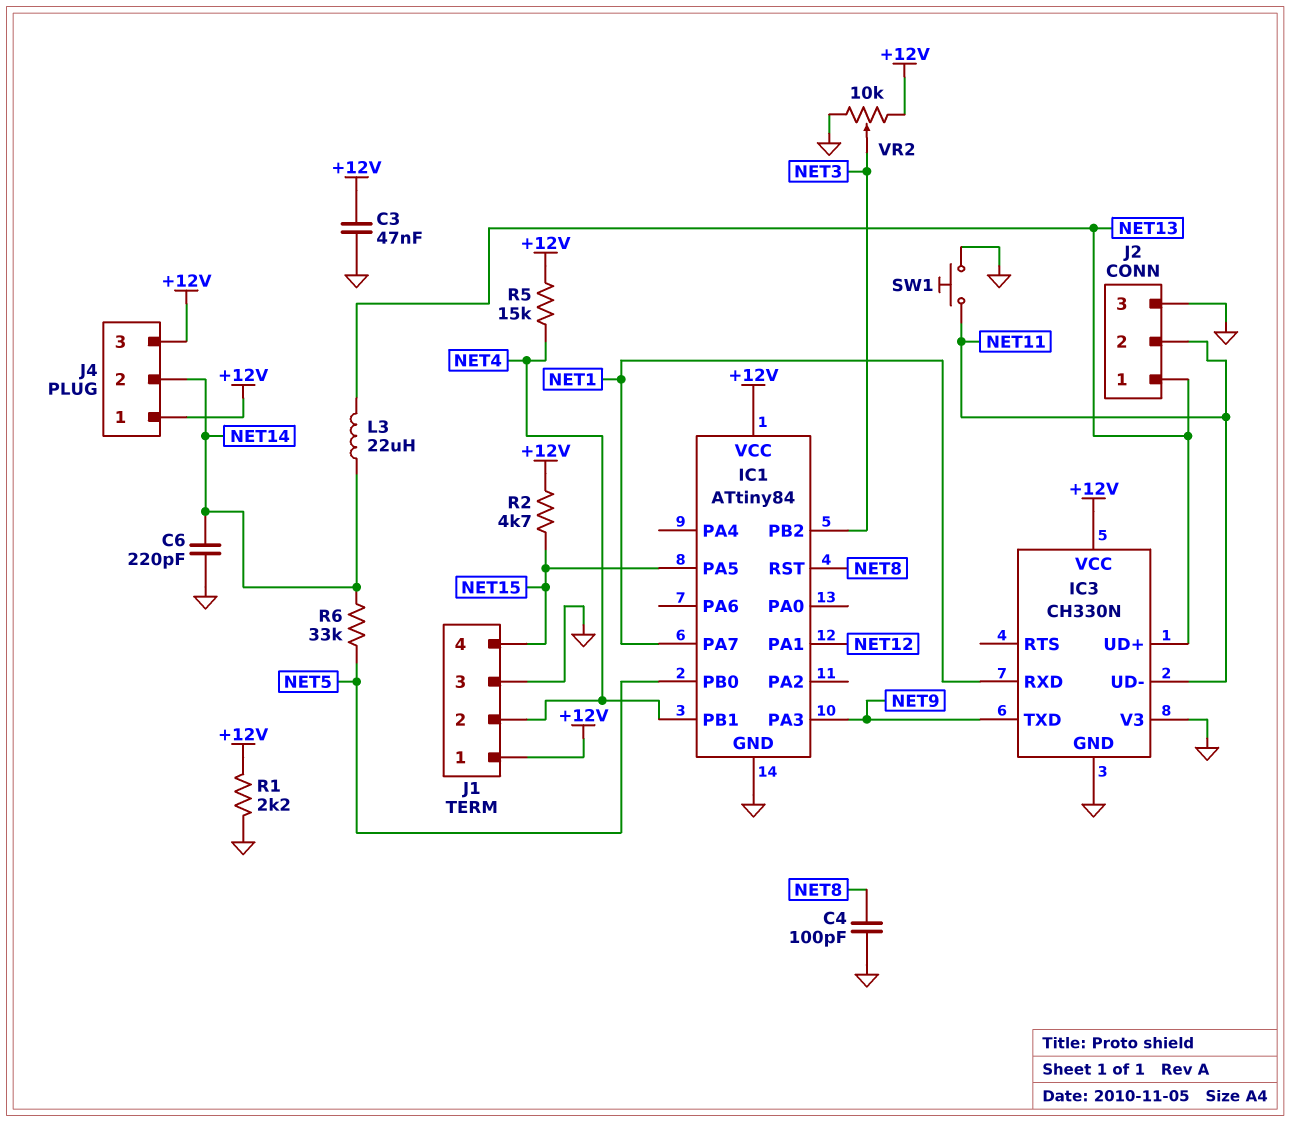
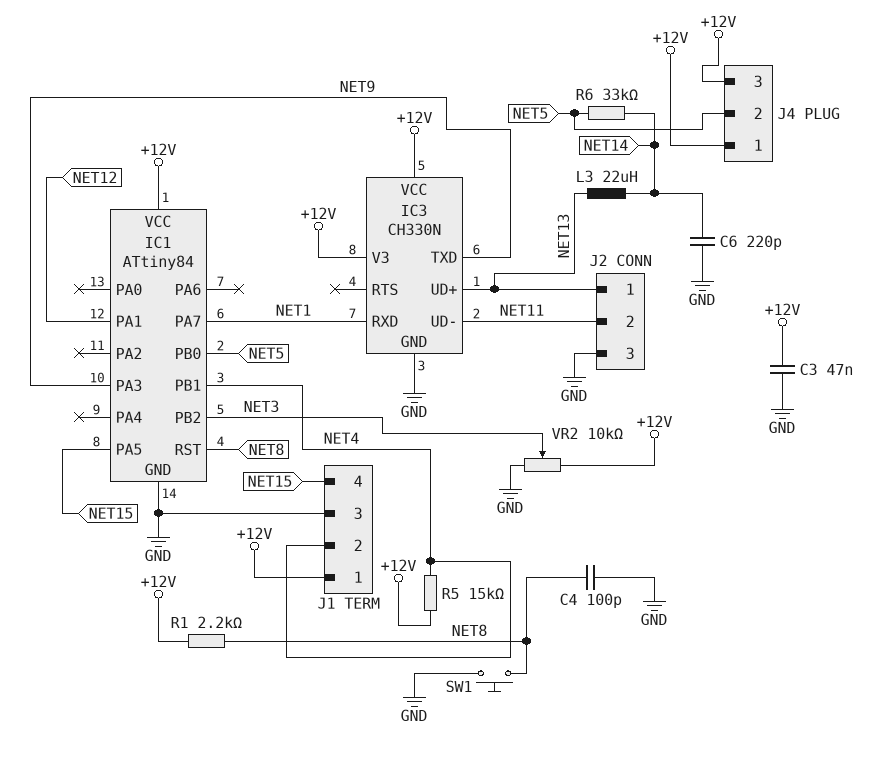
IC3 pin V3: GND -> +12V
J4 pin 2: NET14 -> NET5
R1: 2.2k (+12V, GND) -> 2.2k (+12V, NET8)
R2: 4.7k (+12V, NET15) -> none
SW1: button (GND, NET11) -> button (GND, NET8)

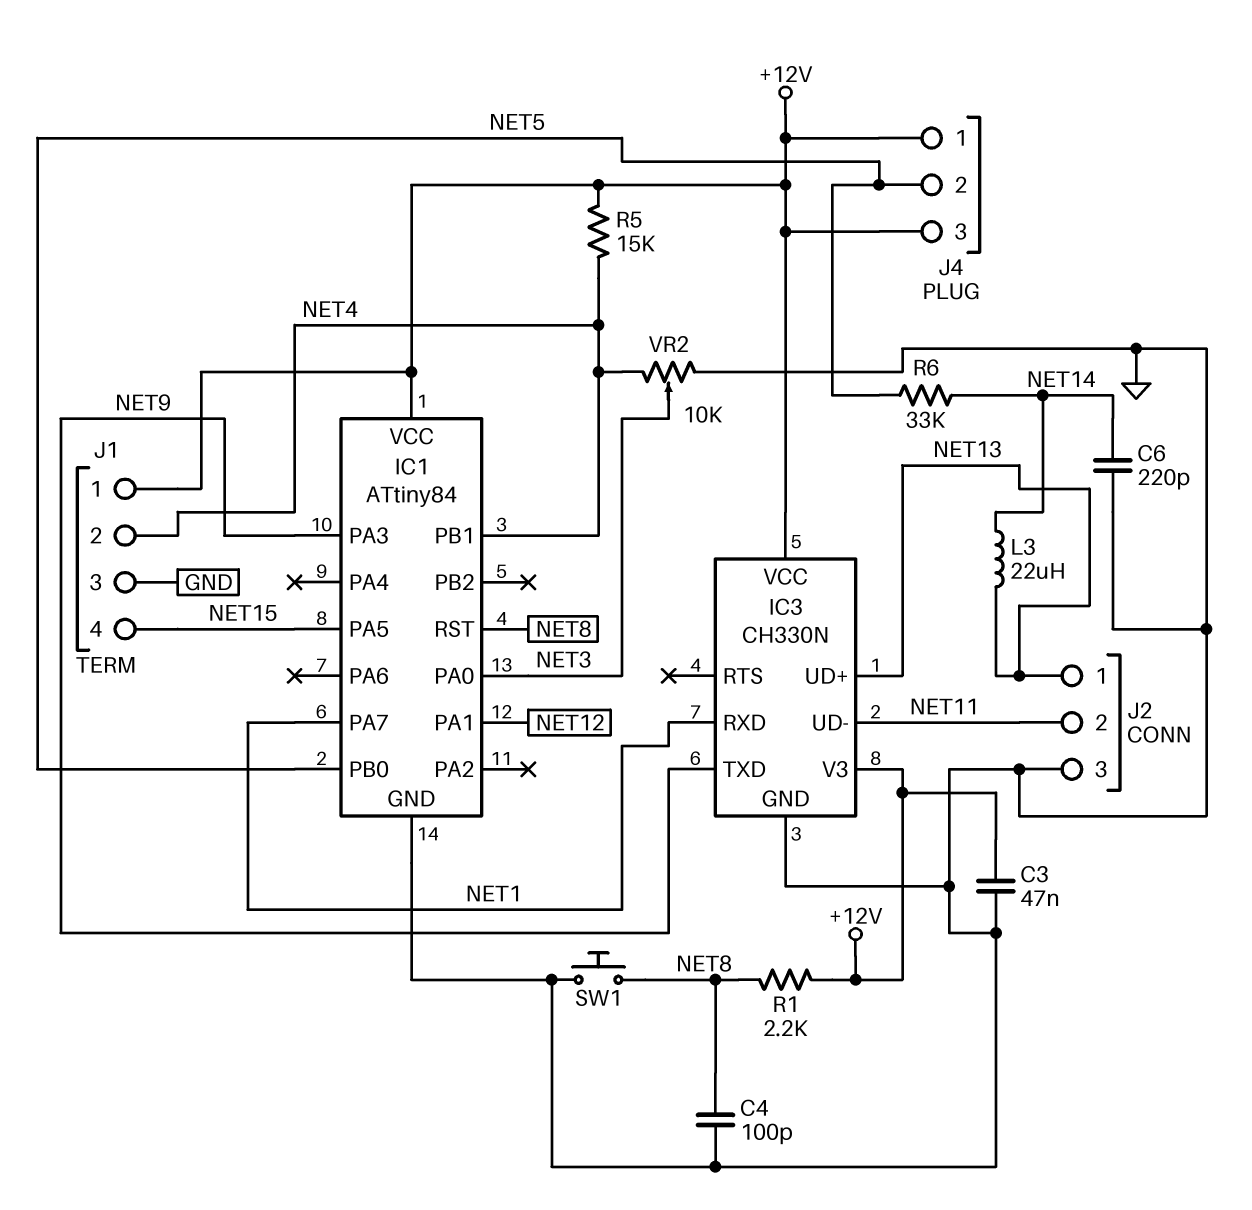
IC1 pin PA0: none -> NET3
IC1 pin PB2: NET3 -> none
VR2: 10k (+12V, GND, wiper NET3) -> 10k (GND, NET4, wiper NET3)

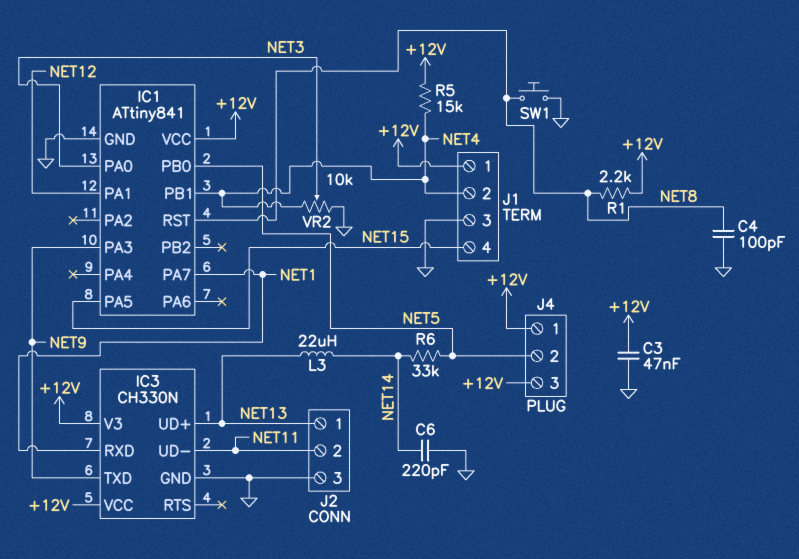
IC1: ATtiny84 -> ATtiny841

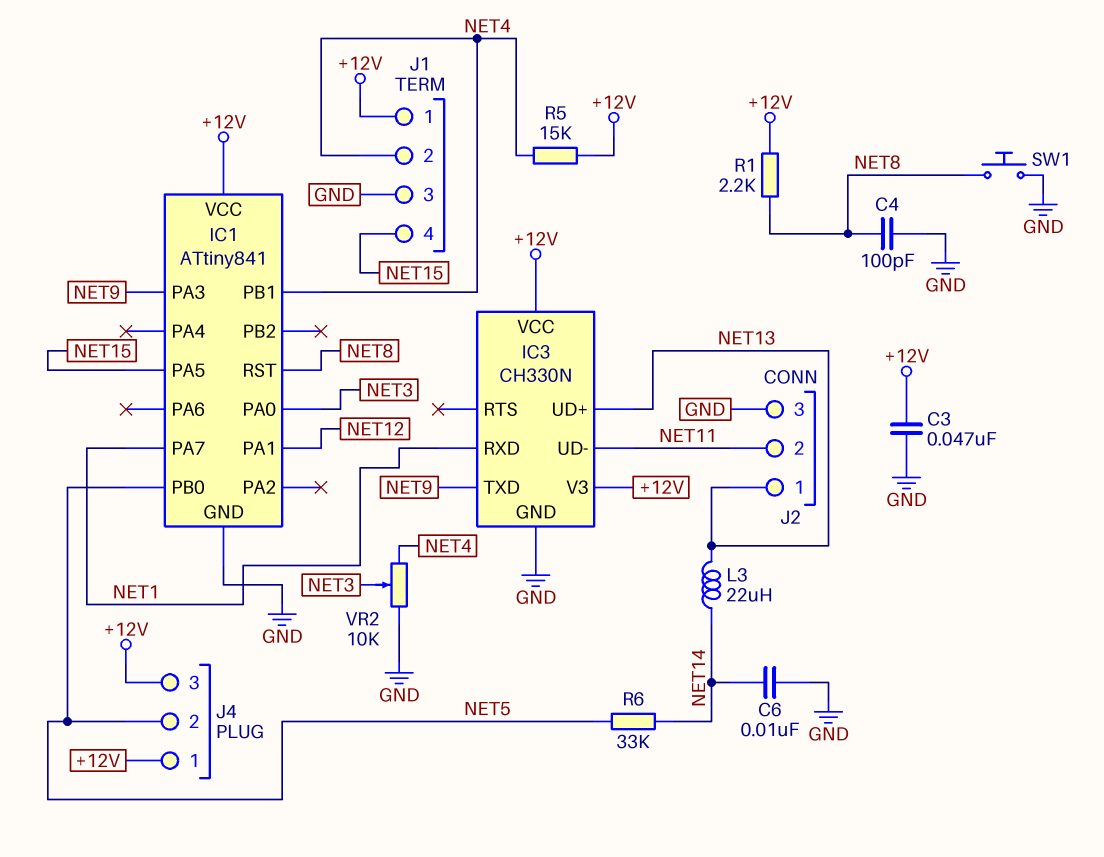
C6: 220pF (GND, NET14) -> 10nF (GND, NET14)

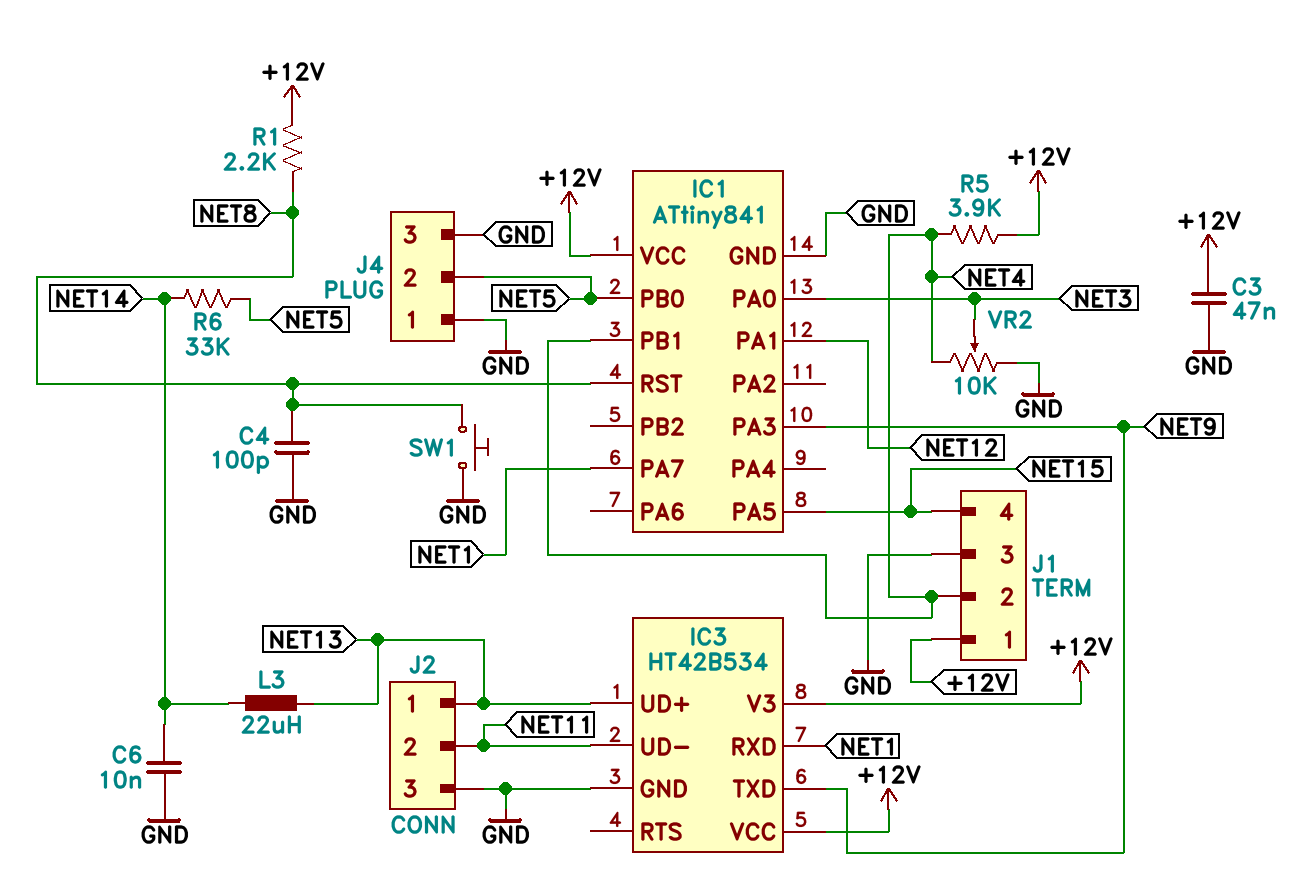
IC3: CH330N -> HT42B534
J4 pin 1: +12V -> GND
J4 pin 3: +12V -> GND
R5: 15k (+12V, NET4) -> 3.9k (+12V, NET4)

